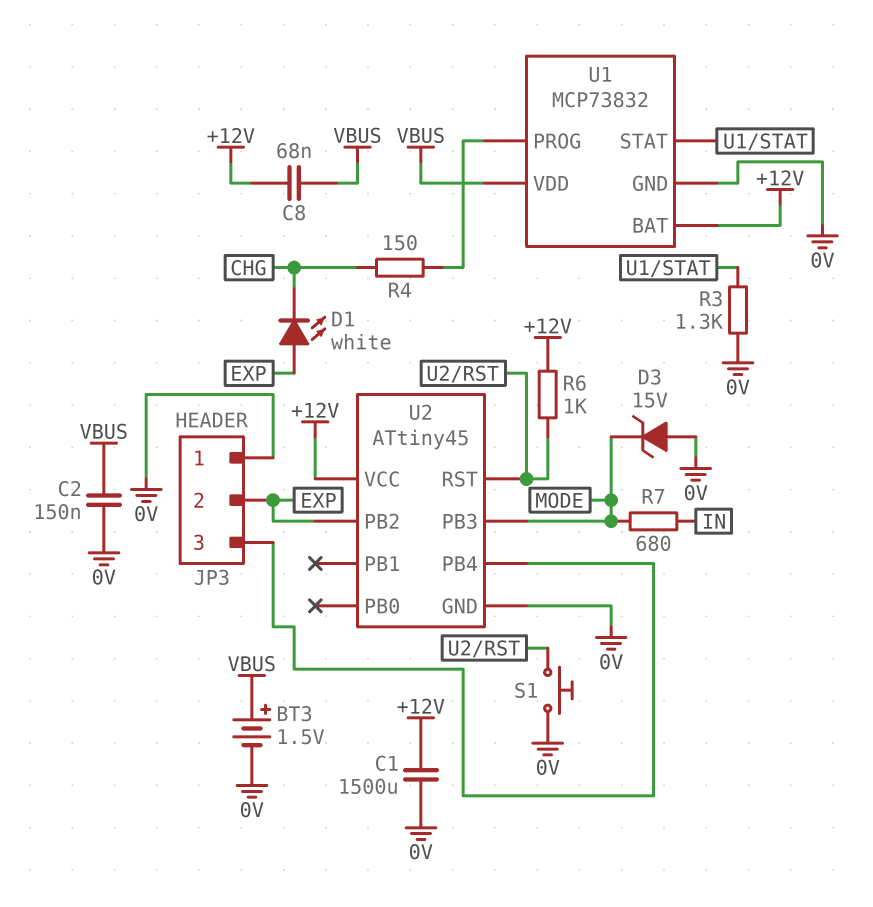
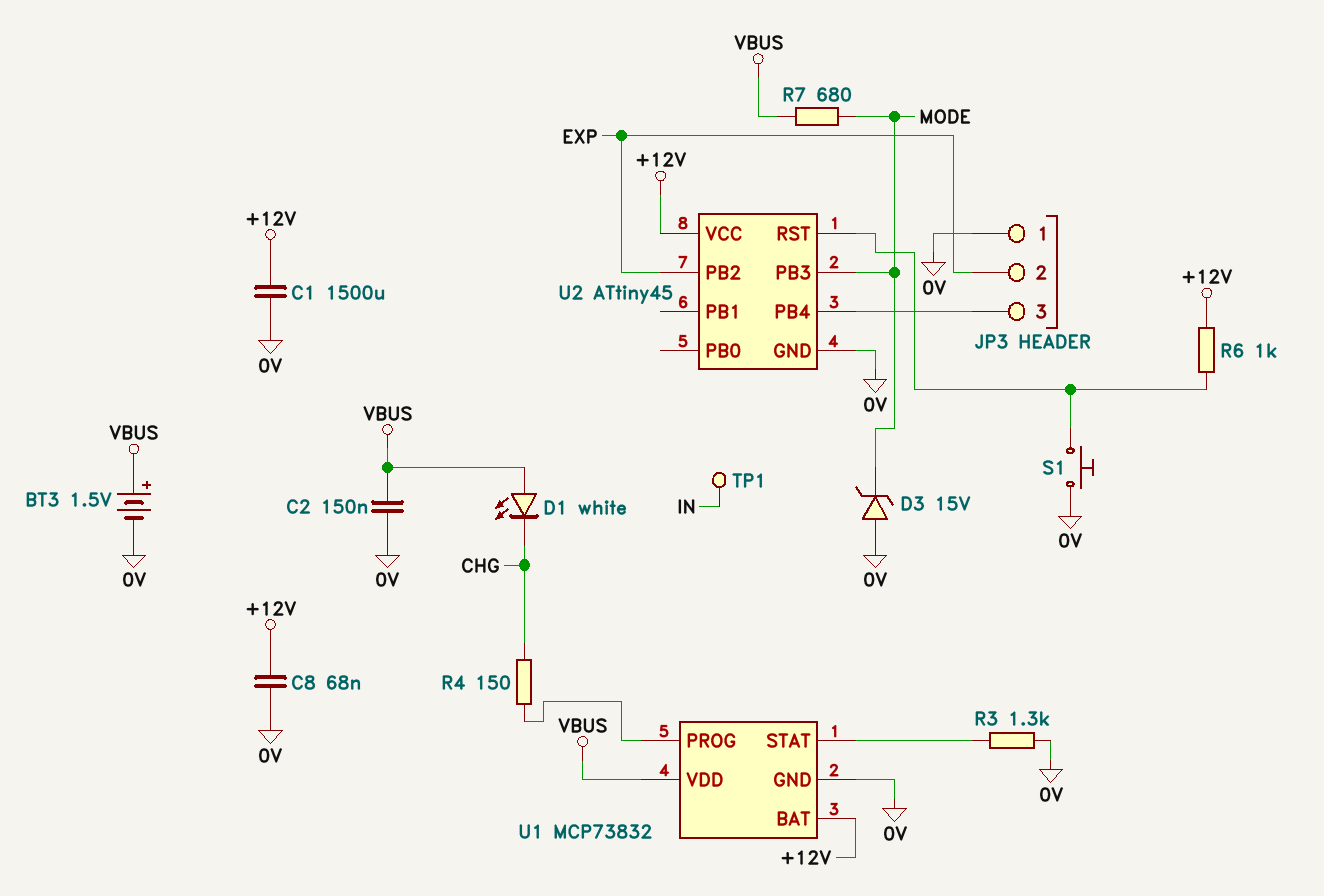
C8: 68nF (+12V, VBUS) -> 68nF (+12V, 0V)
D1: LED white (A EXP, K CHG) -> LED white (A VBUS, K CHG)
R7: 680 (IN, MODE) -> 680 (MODE, VBUS)
TP1: none -> test point (IN)

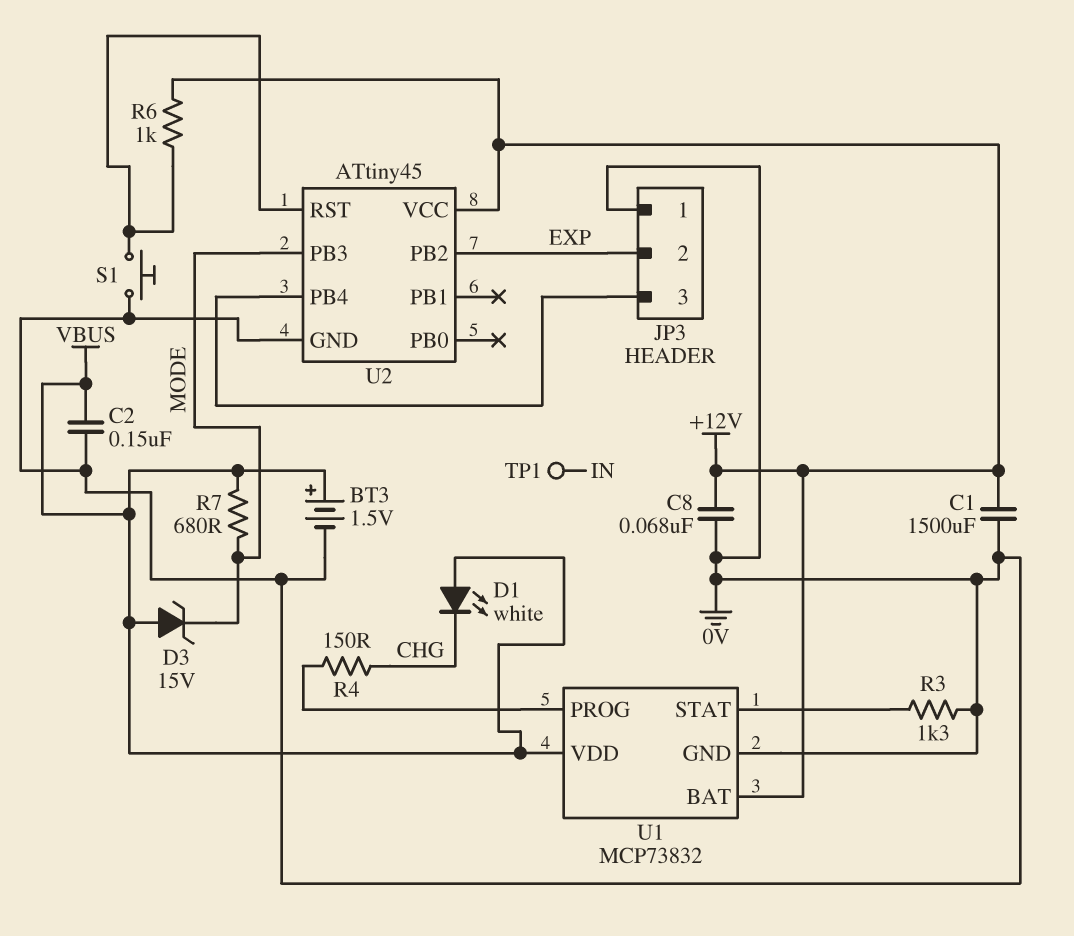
D3: zener 15V (A 0V, K MODE) -> zener 15V (A VBUS, K MODE)

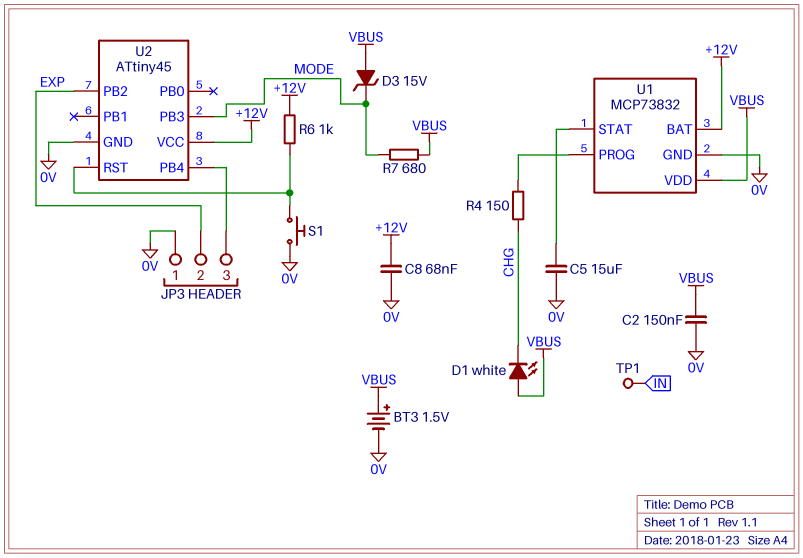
C1: 1500uF (+12V, 0V) -> none
C5: none -> 15uF (0V, U1/STAT)
R3: 1.3k (0V, U1/STAT) -> none

